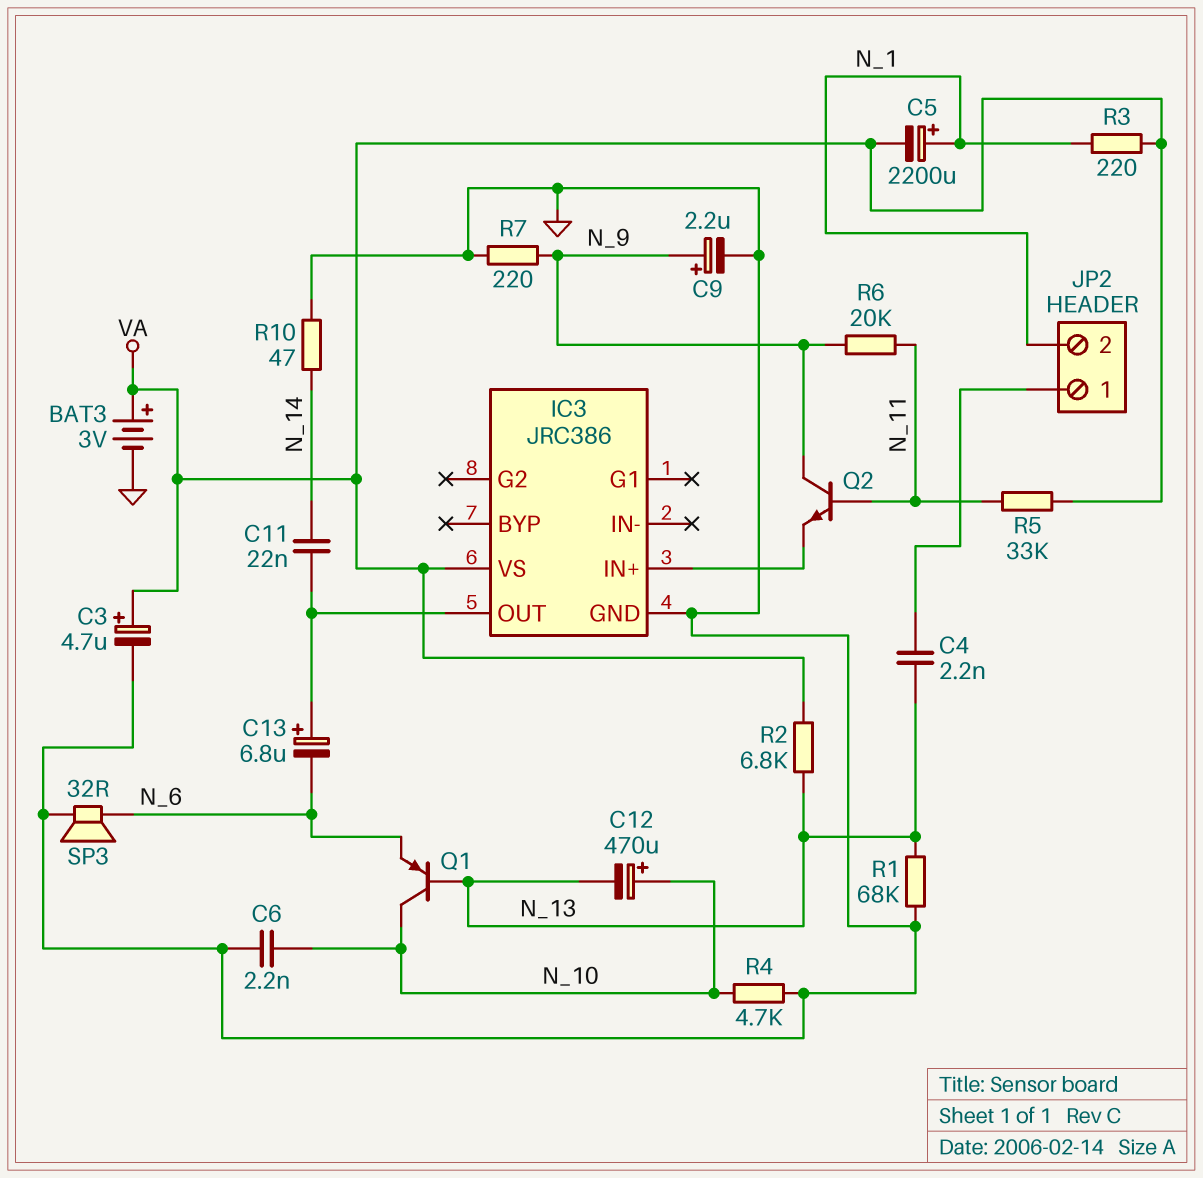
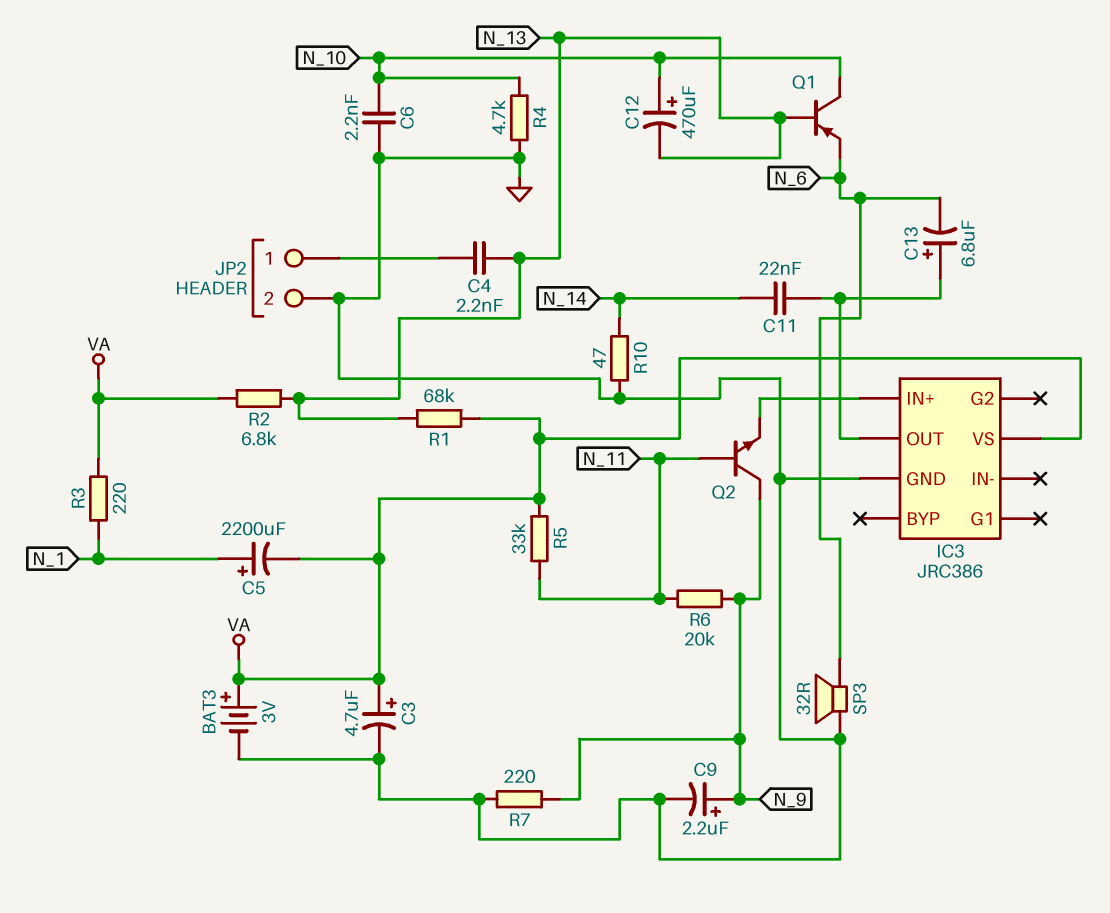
JP2 pin 2: N_1 -> GND
R1: 68k (GND, N_13) -> 68k (N_13, VA)

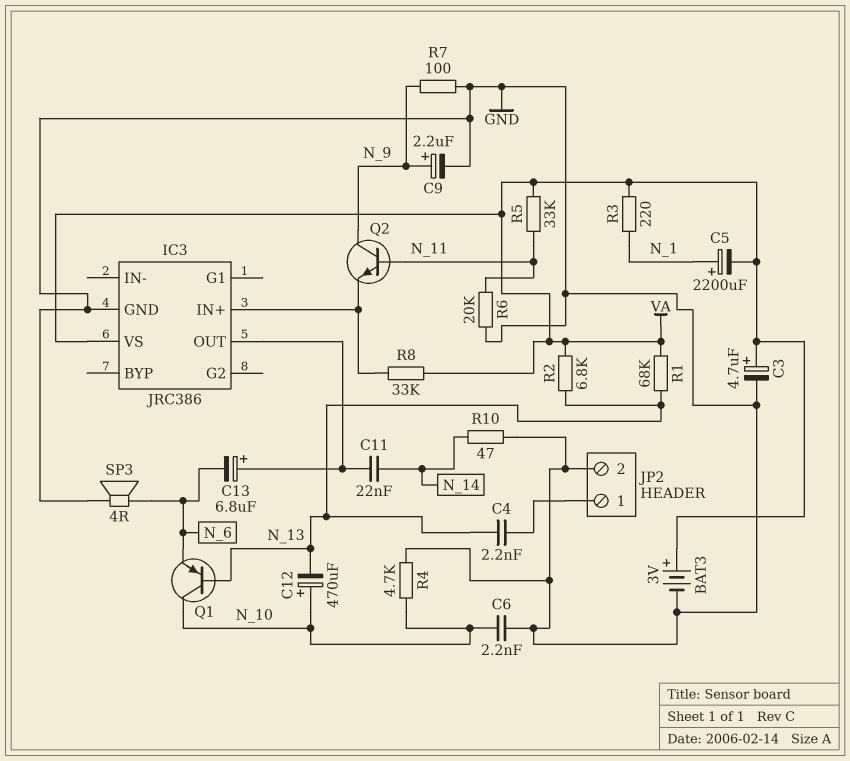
R6: 20k (N_9, N_11) -> 20k (GND, N_11)
R7: 220 (GND, N_9) -> 100 (GND, N_9)
R8: none -> 33k (IC3/IN+, VA)
SP3: speaker 32R (GND, N_6) -> speaker 4R (GND, N_6)

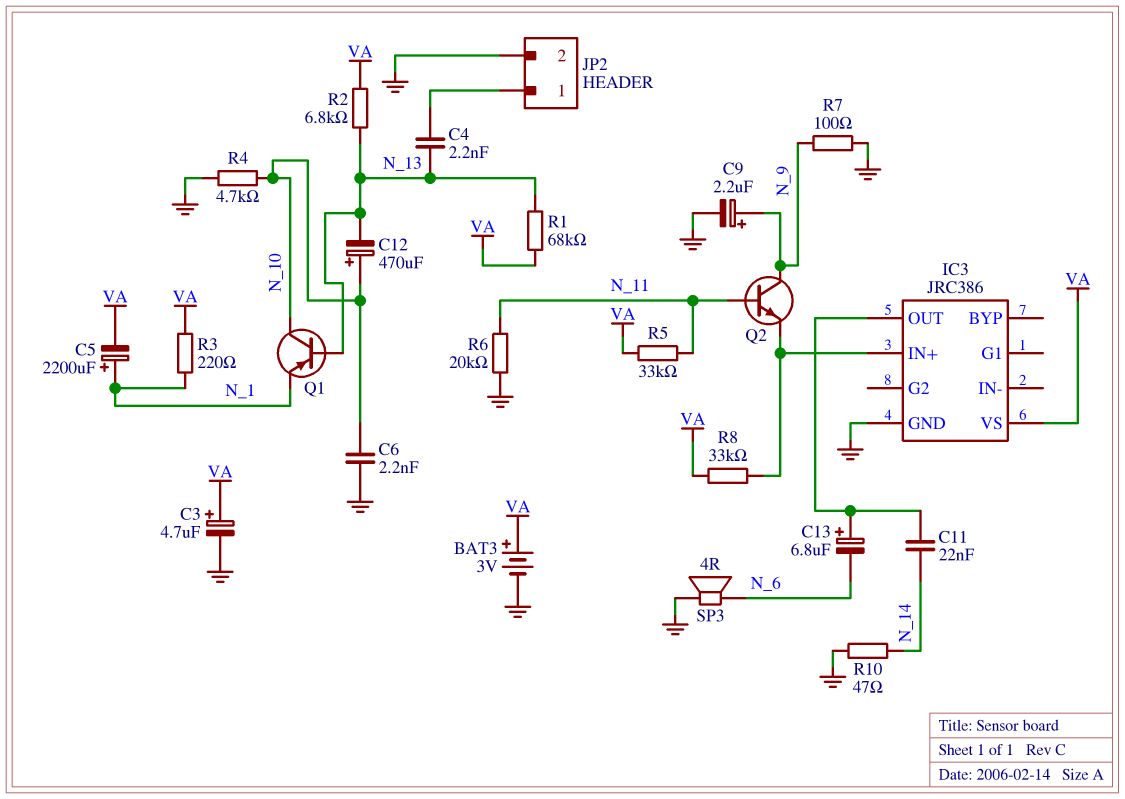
Q1: PNP (B N_13, C N_10, E N_6) -> PNP (B N_13, C N_10, E N_1)

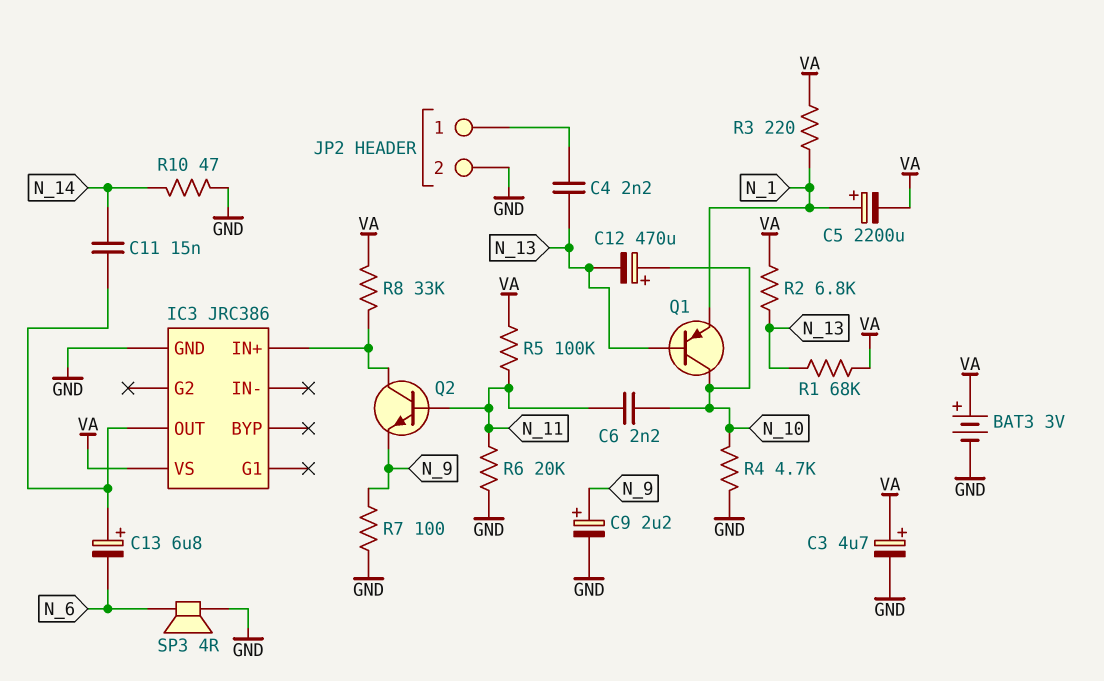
C6: 2.2nF (GND, N_10) -> 2.2nF (N_10, N_11)
C11: 22nF (IC3/OUT, N_14) -> 15nF (IC3/OUT, N_14)
Q2: NPN (B N_11, C N_9, E IC3/IN+) -> NPN (B N_11, C IC3/IN+, E N_9)
R5: 33k (N_11, VA) -> 100k (N_11, VA)

